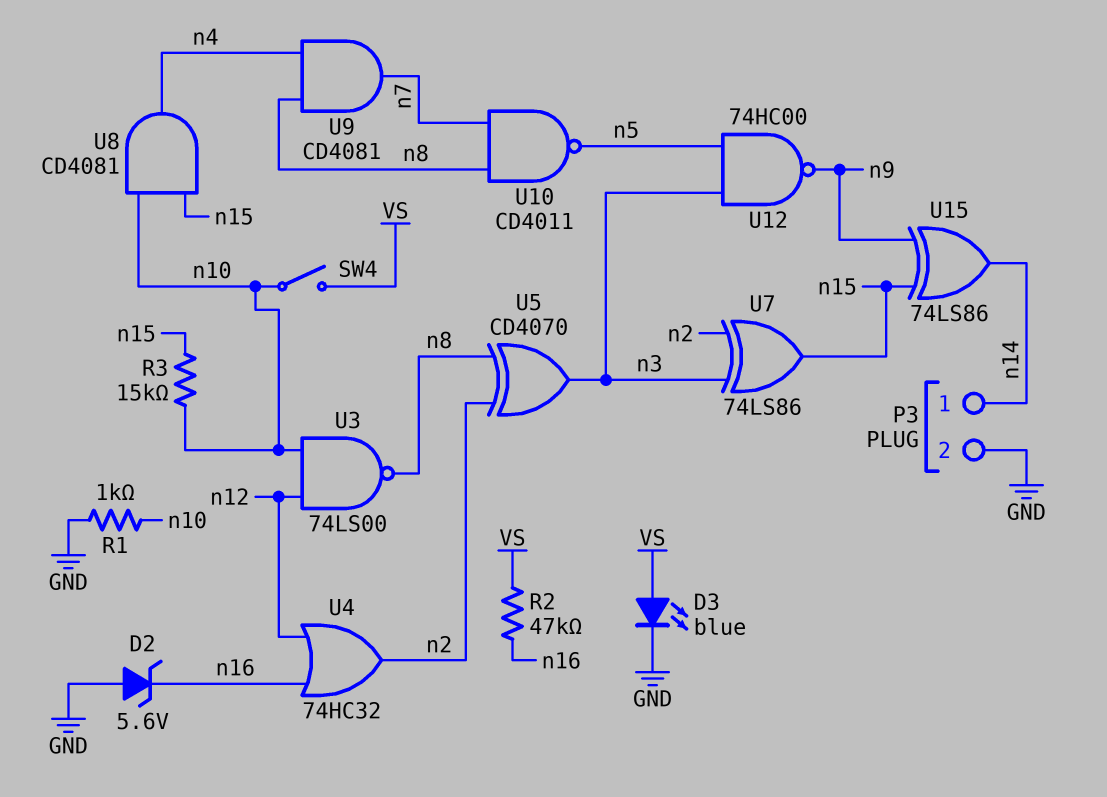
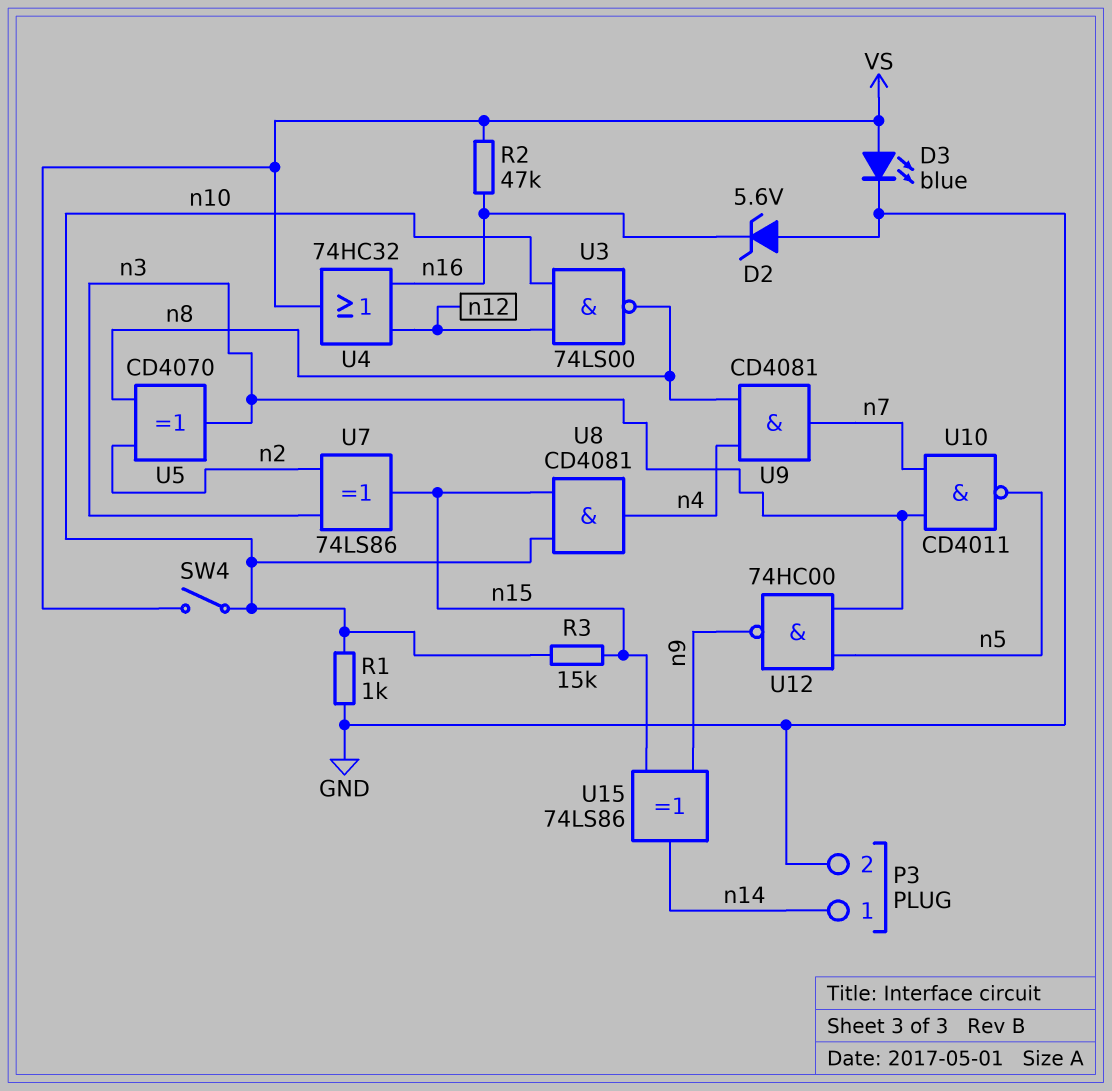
U4: OR 74HC32 (in n12, in n16, out n2) -> OR 74HC32 (in n12, in n16, out VS)
U10: NAND CD4011 (in n7, in n8, out n5) -> NAND CD4011 (in n3, in n7, out n5)

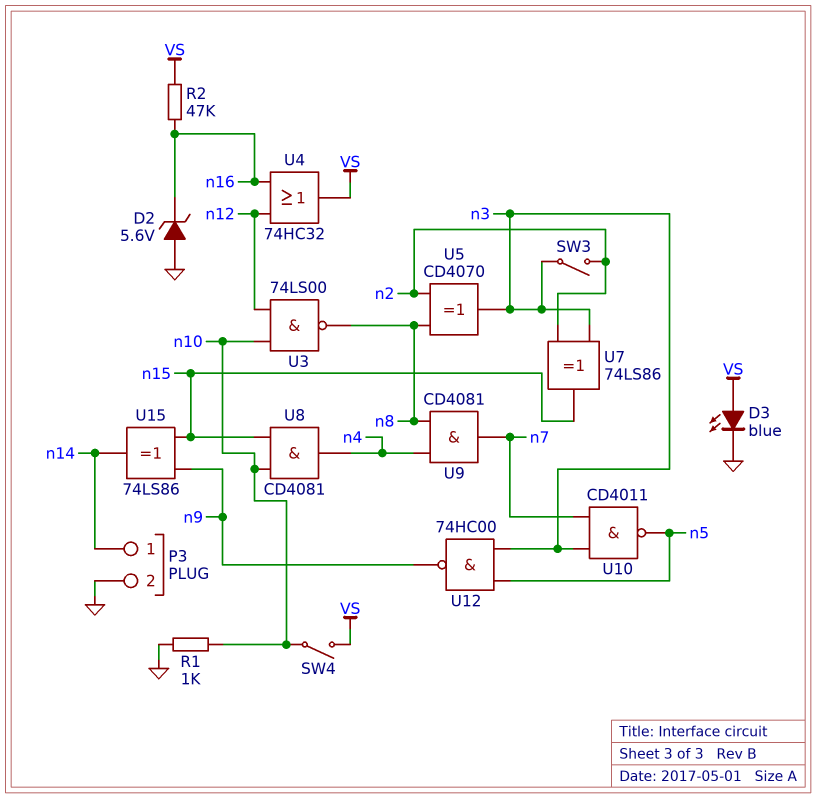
R3: 15k (n10, n15) -> none
SW3: none -> switch (n2, n3)

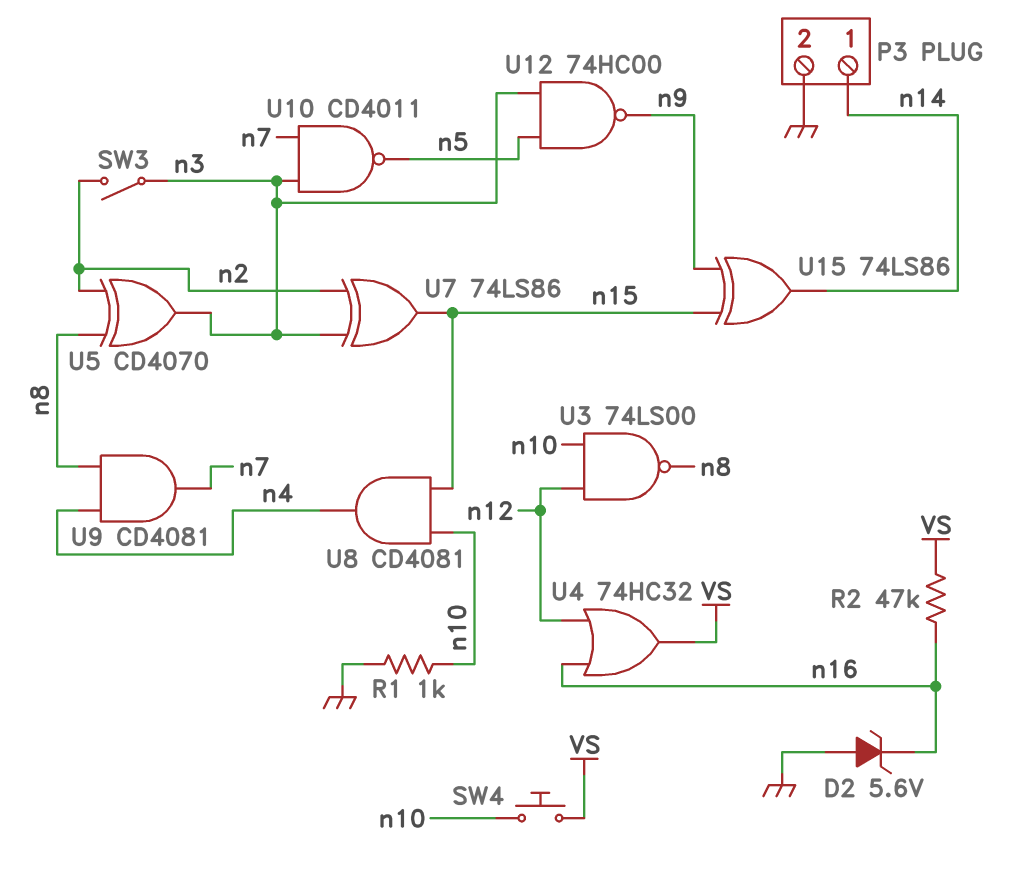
D3: LED blue (A VS, K GND) -> none
SW4: switch (VS, n10) -> button (VS, n10)

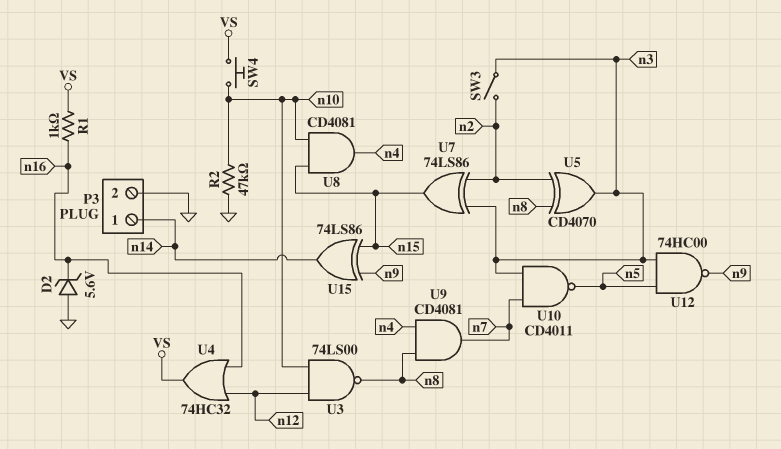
R1: 1k (GND, n10) -> 1k (VS, n16)
R2: 47k (VS, n16) -> 47k (GND, n10)

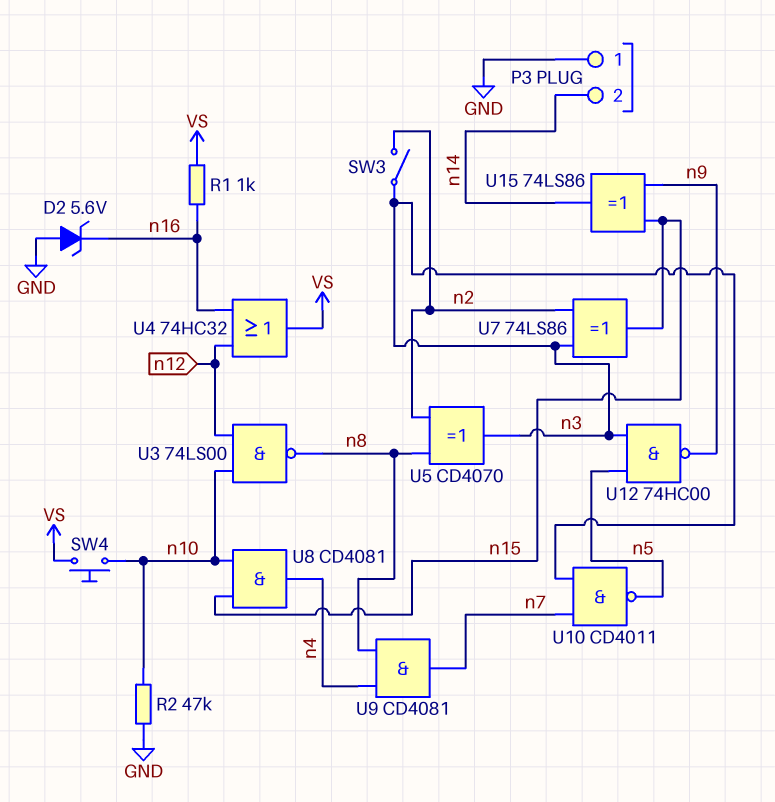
P3 pin 1: n14 -> GND
P3 pin 2: GND -> n14

